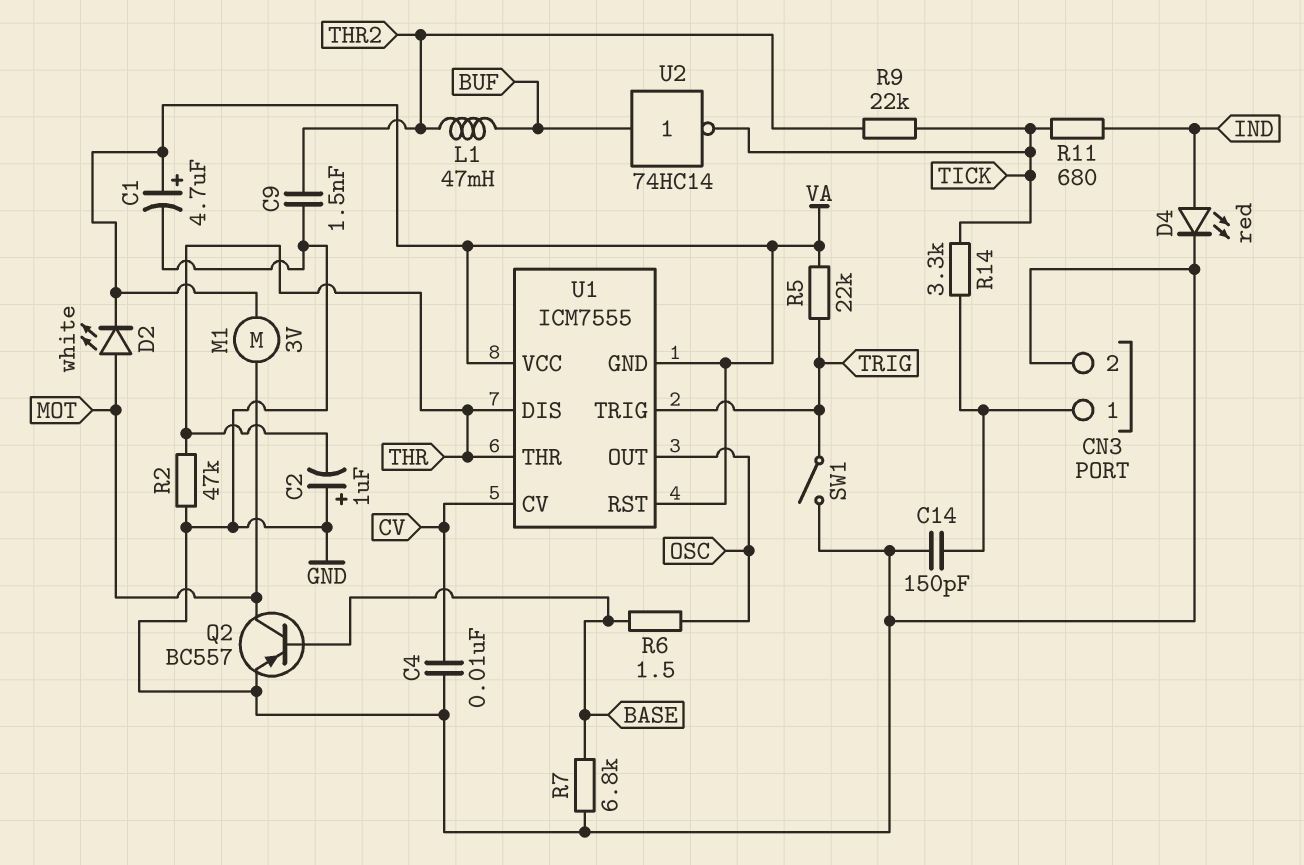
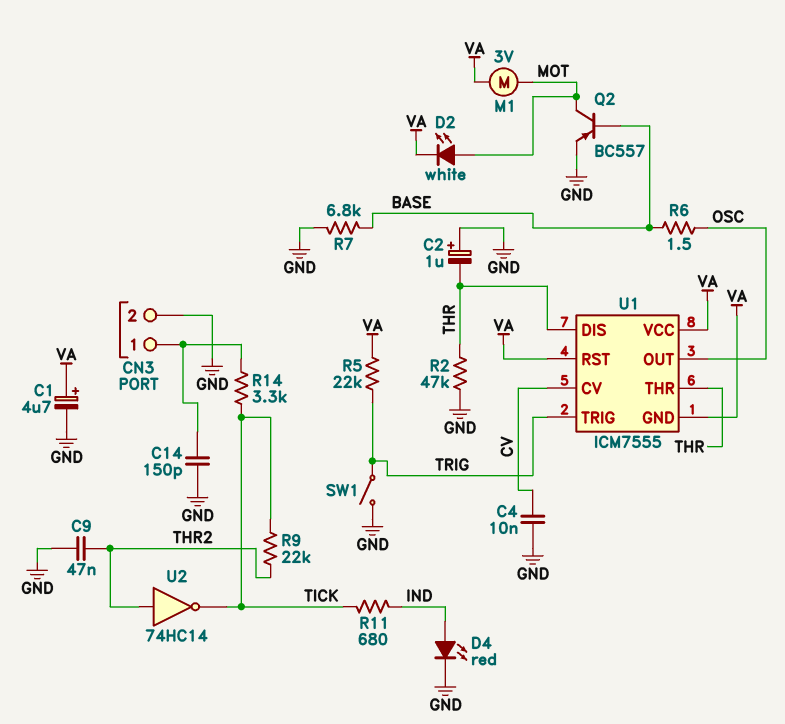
C9: 1.5nF (GND, THR2) -> 47nF (GND, THR2)
L1: 47mH (BUF, THR2) -> none
U2: NOT 74HC14 (in BUF, out TICK) -> NOT 74HC14 (in THR2, out TICK)

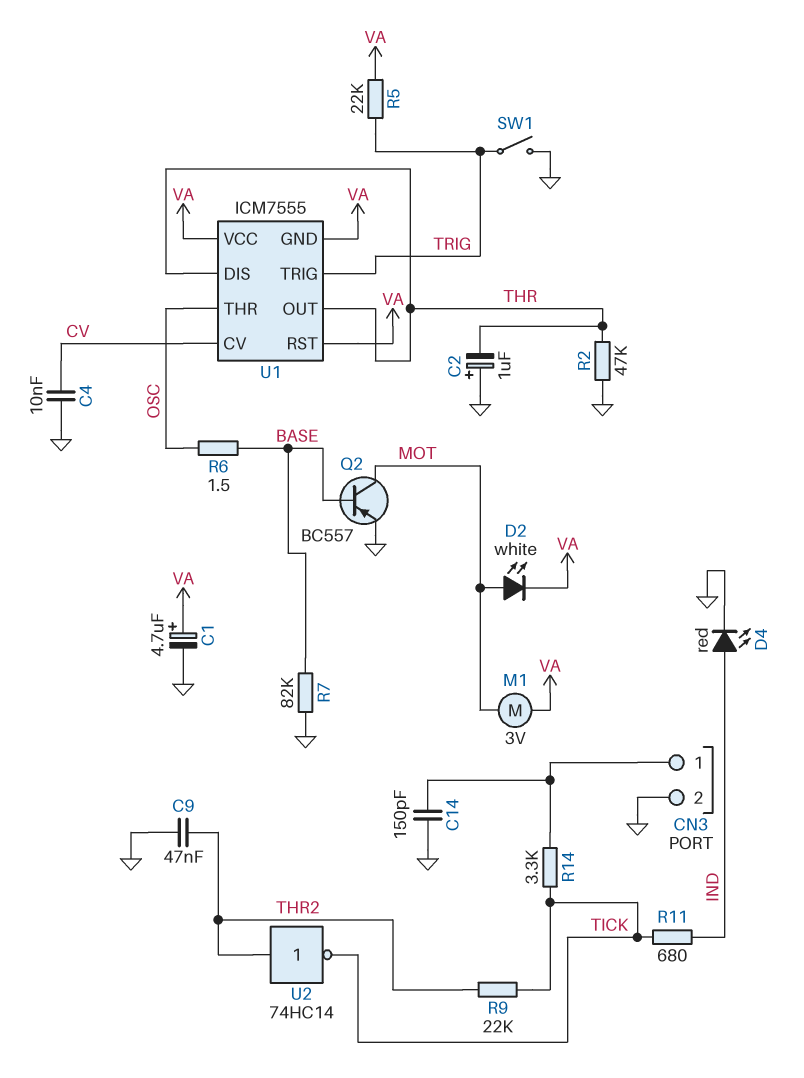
R7: 6.8k (BASE, GND) -> 82k (BASE, GND)
U1 pin OUT: OSC -> THR
U1 pin THR: THR -> OSC

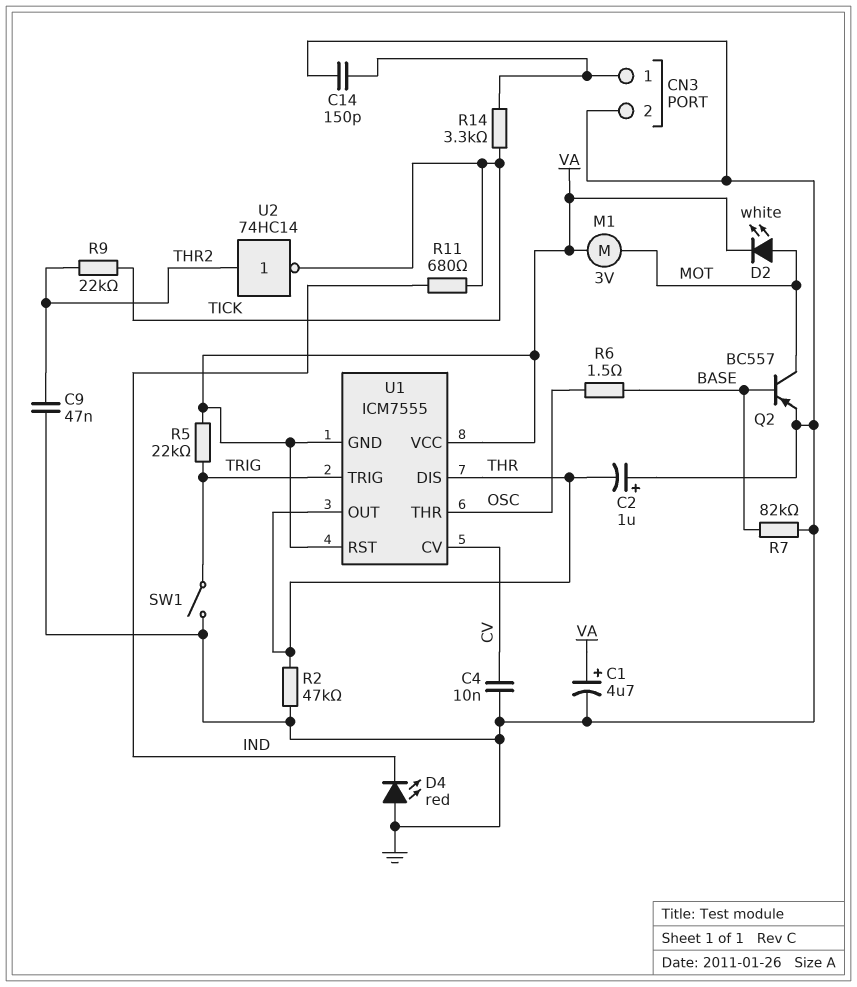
D4: LED red (A IND, K GND) -> LED red (A GND, K IND)

